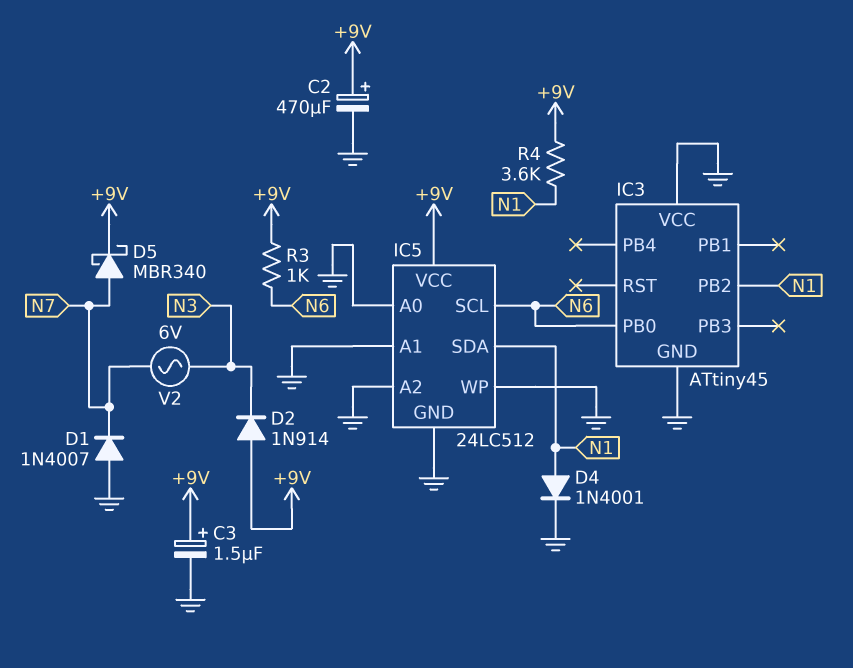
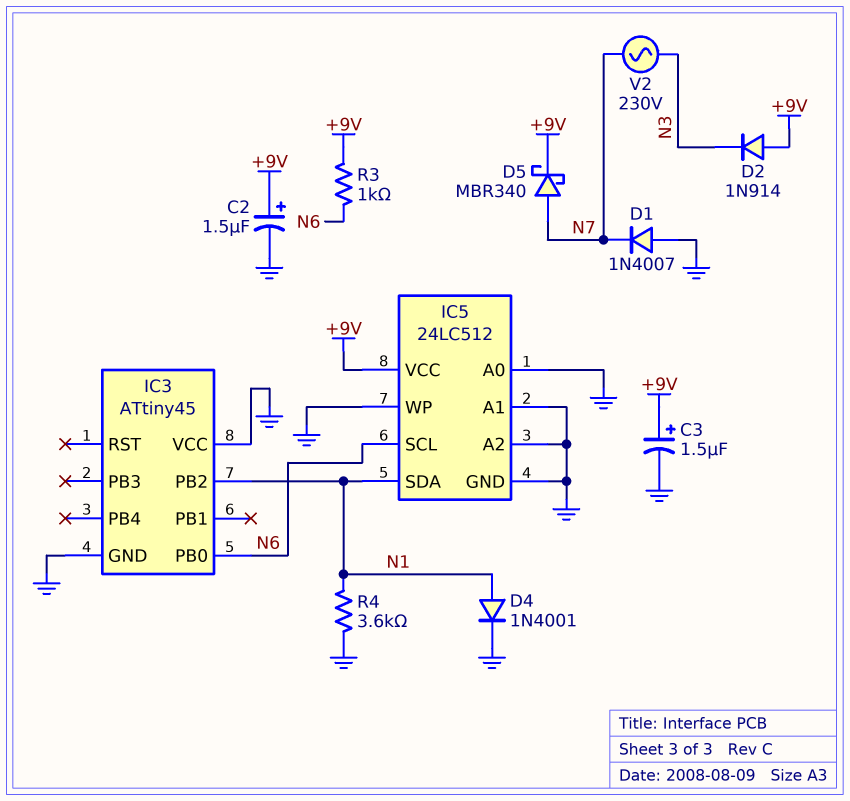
C2: 470uF (plus +9V, minus GND) -> 1.5uF (plus +9V, minus GND)
R4: 3.6k (+9V, N1) -> 3.6k (GND, N1)
V2: AC 6V (N3, N7) -> AC 230V (N3, N7)

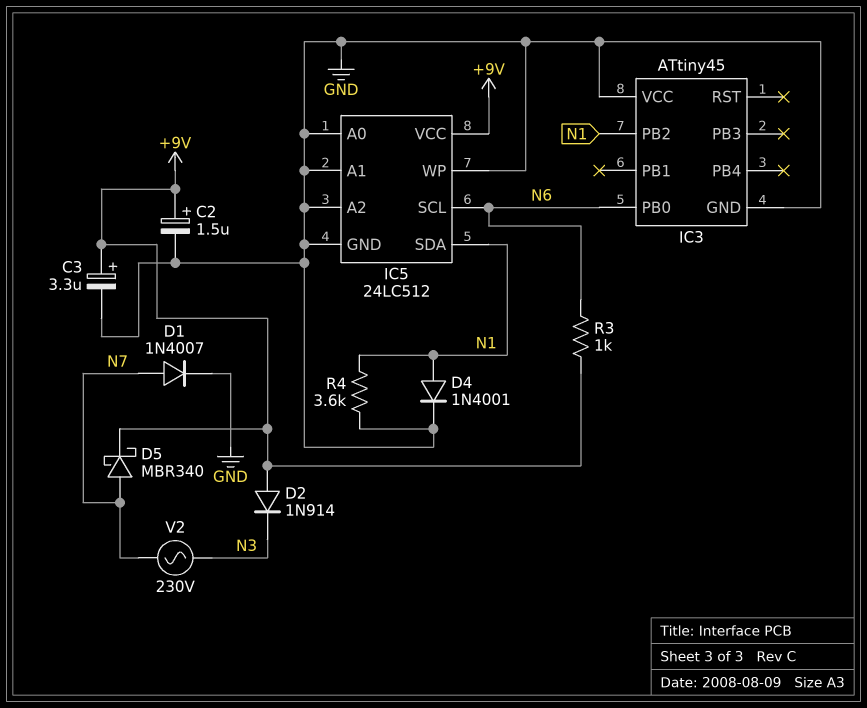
C3: 1.5uF (plus +9V, minus GND) -> 3.3uF (plus +9V, minus GND)
D1: diode 1N4007 (A GND, K N7) -> diode 1N4007 (A N7, K GND)

